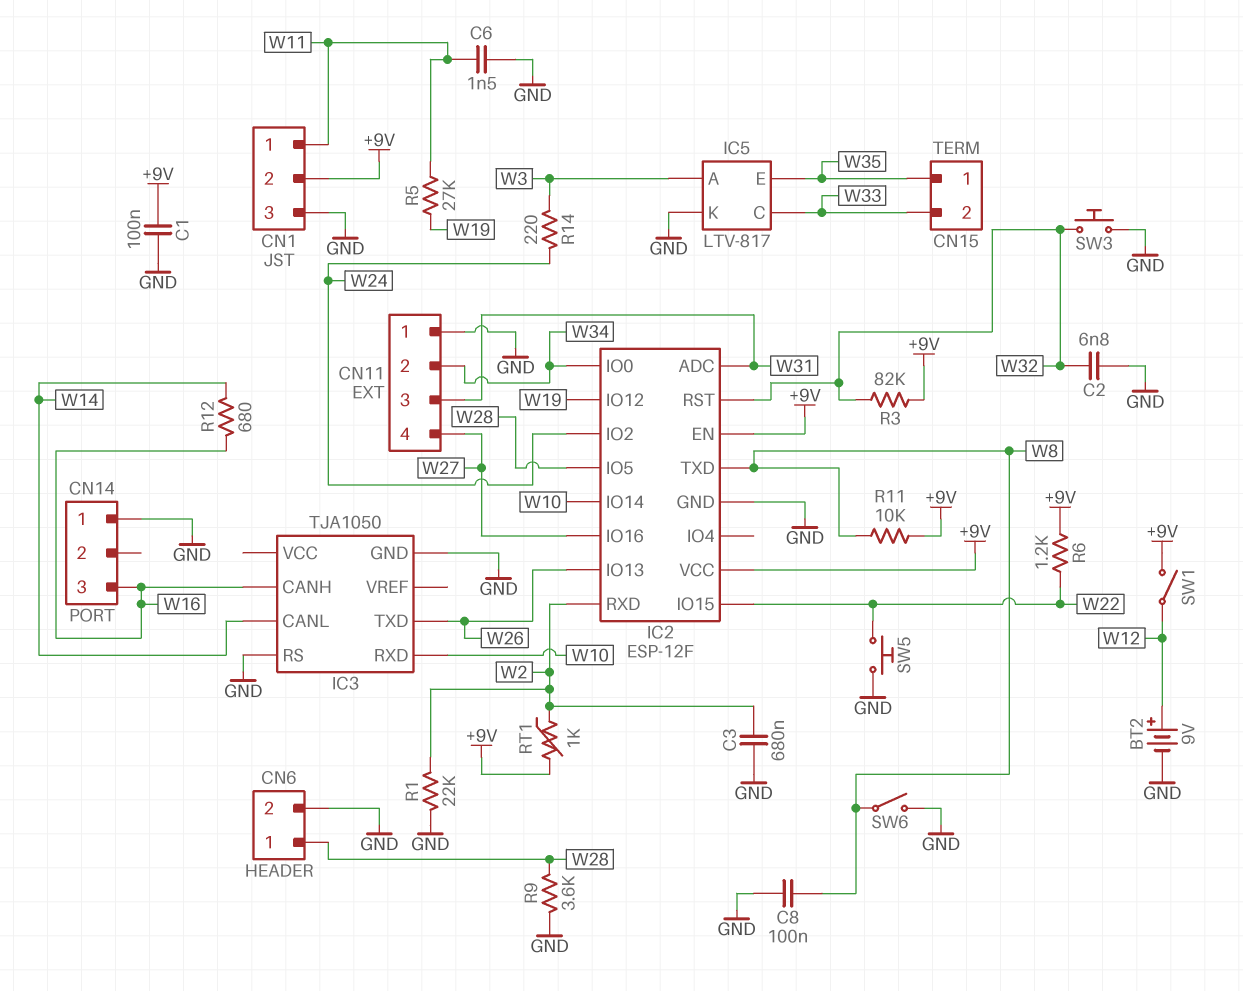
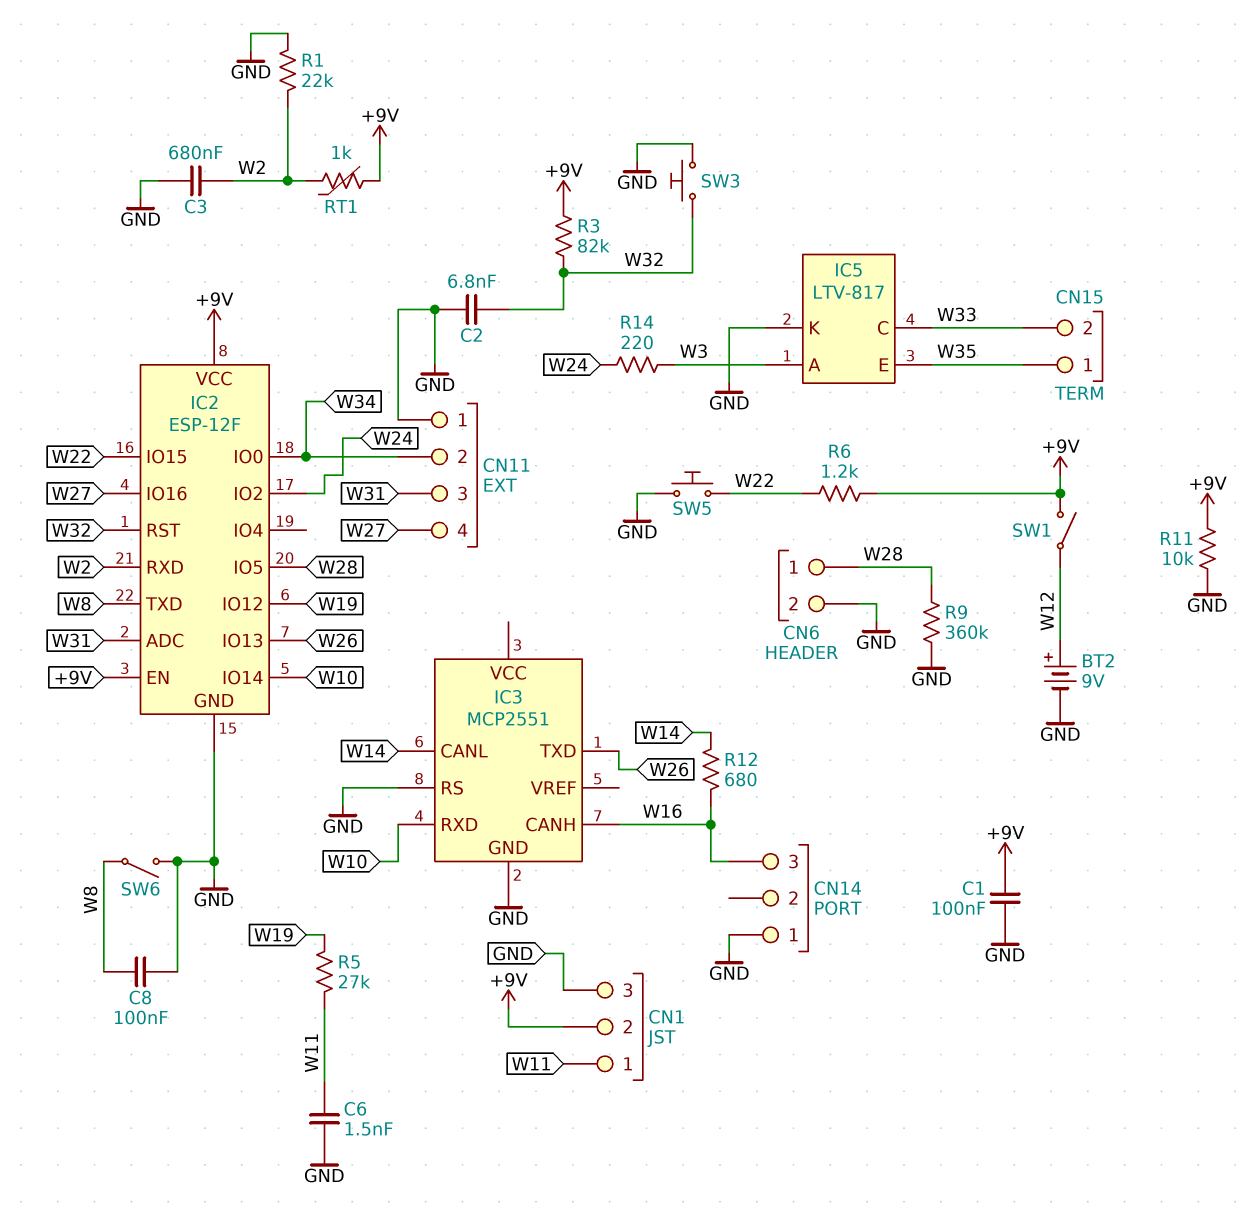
IC3: TJA1050 -> MCP2551
R9: 3.6k (GND, W28) -> 360k (GND, W28)
R11: 10k (+9V, W8) -> 10k (+9V, GND)

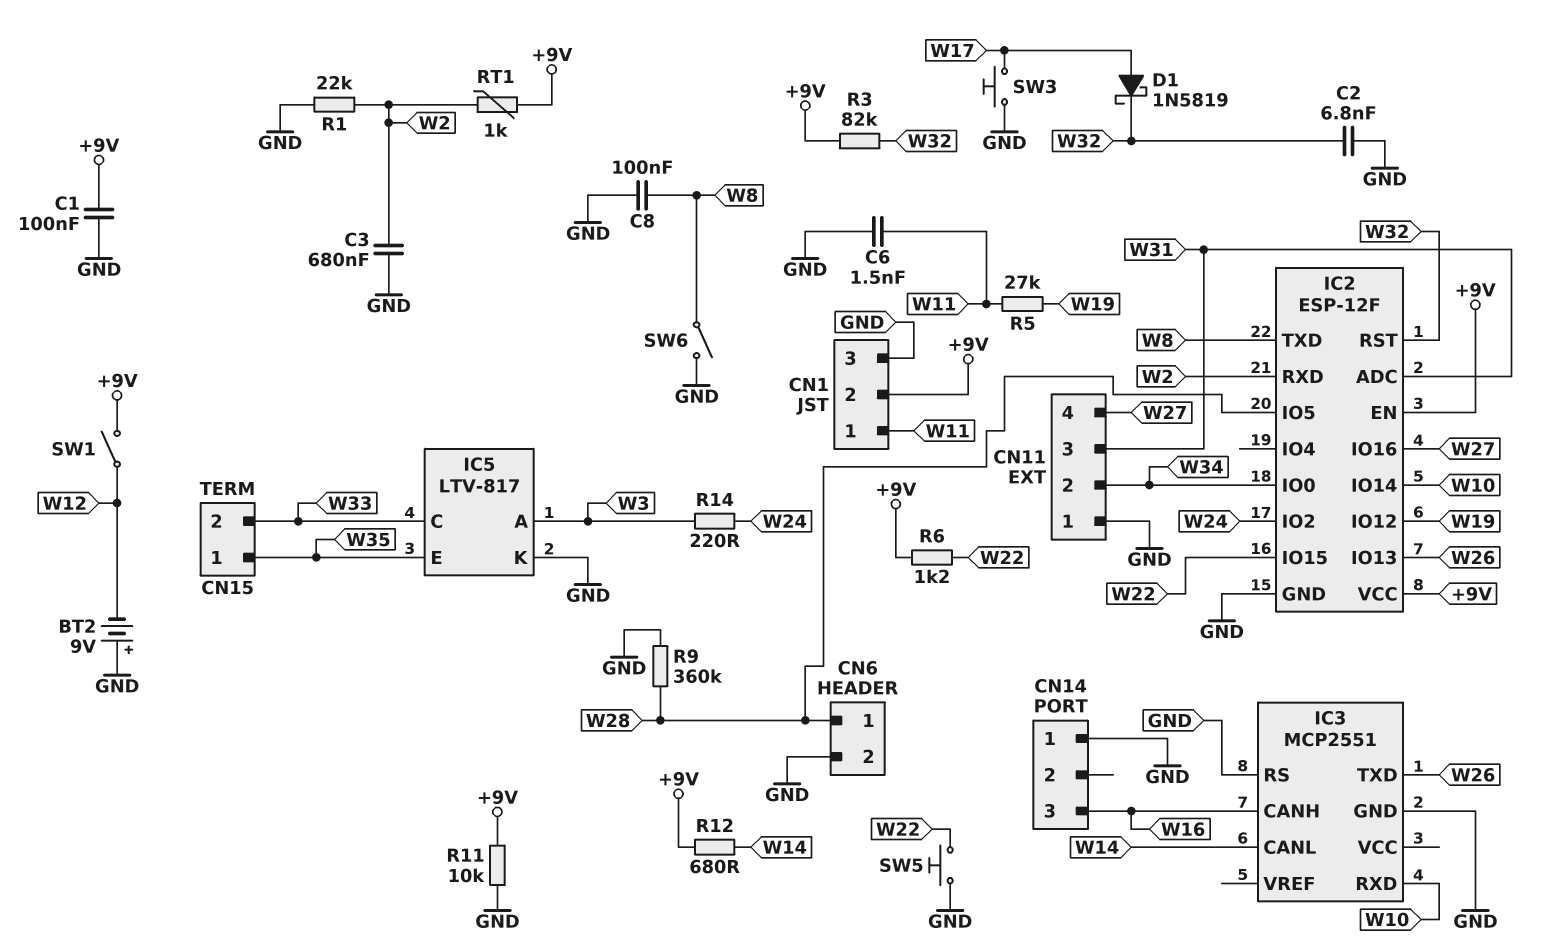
BT2: 9V (plus W12, minus GND) -> 9V (plus GND, minus W12)
D1: none -> schottky 1N5819 (A W17, K W32)
R12: 680 (W14, W16) -> 680 (+9V, W14)
SW3: button (GND, W32) -> button (GND, W17)

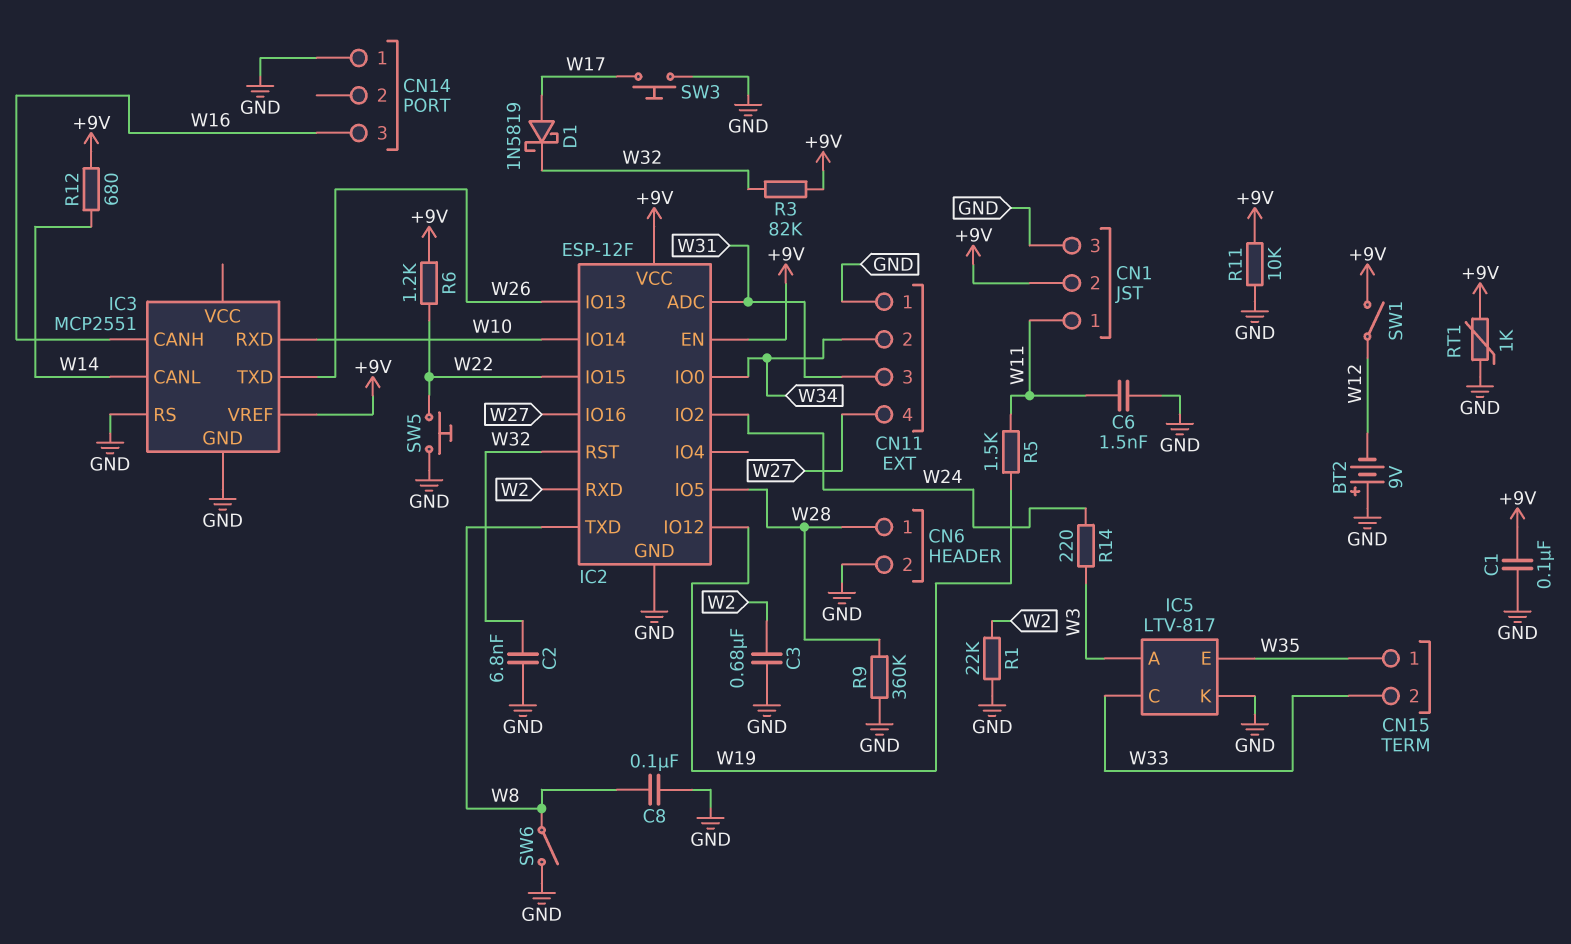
IC3 pin VREF: none -> +9V
R5: 27k (W11, W19) -> 1.5k (W11, W19)
RT1: 1k (+9V, W2) -> 1k (+9V, GND)

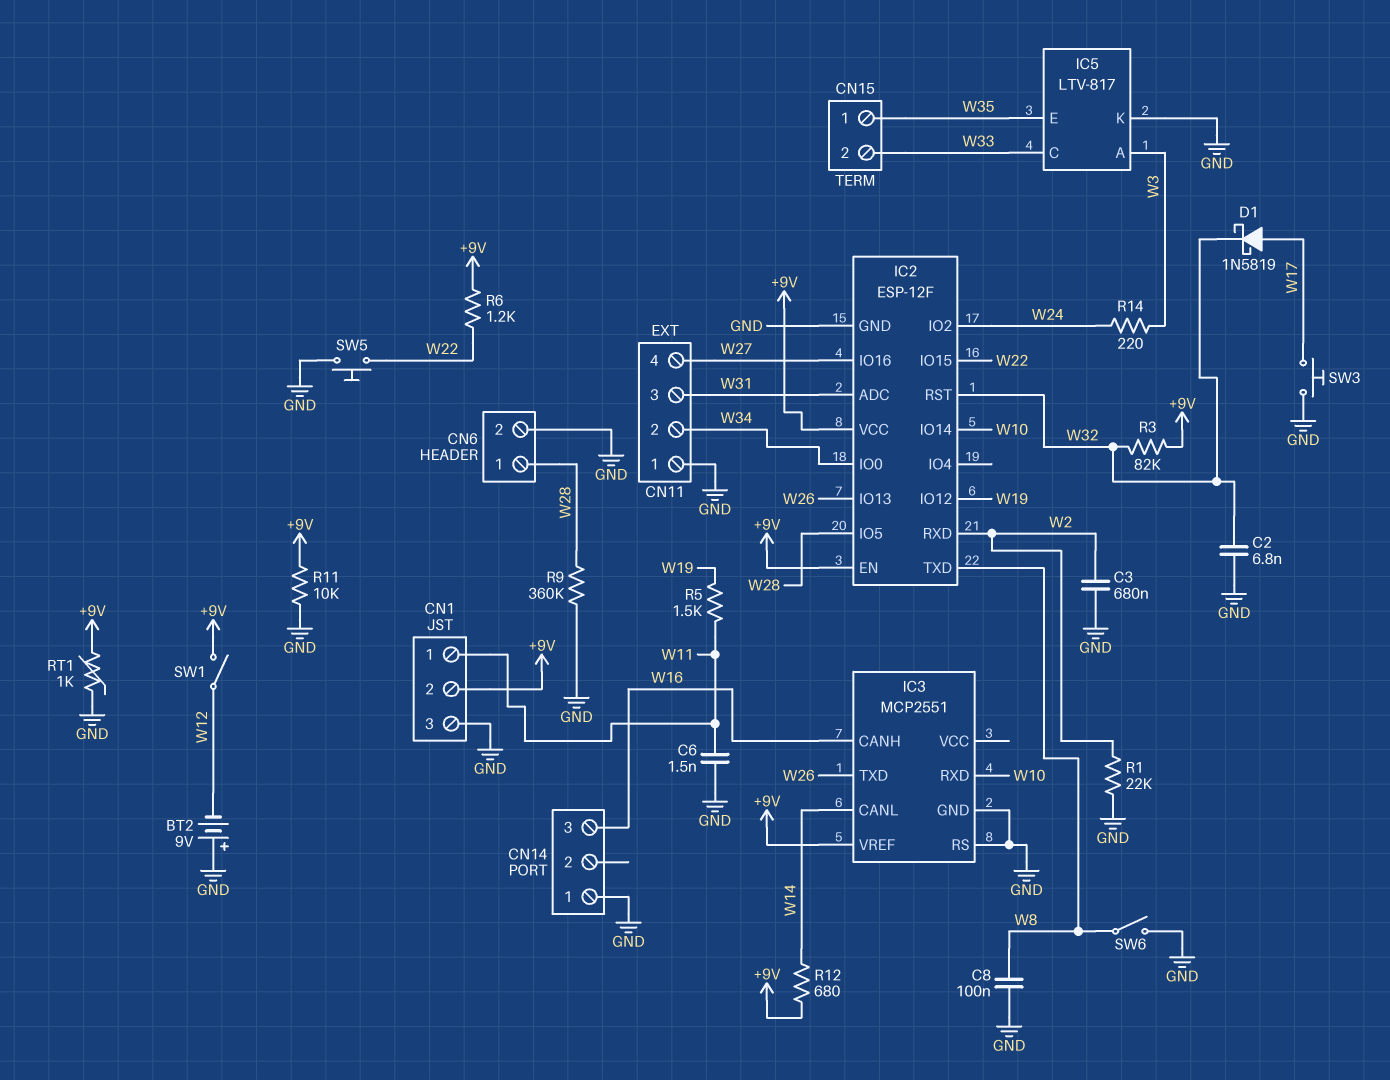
C1: 100nF (+9V, GND) -> none

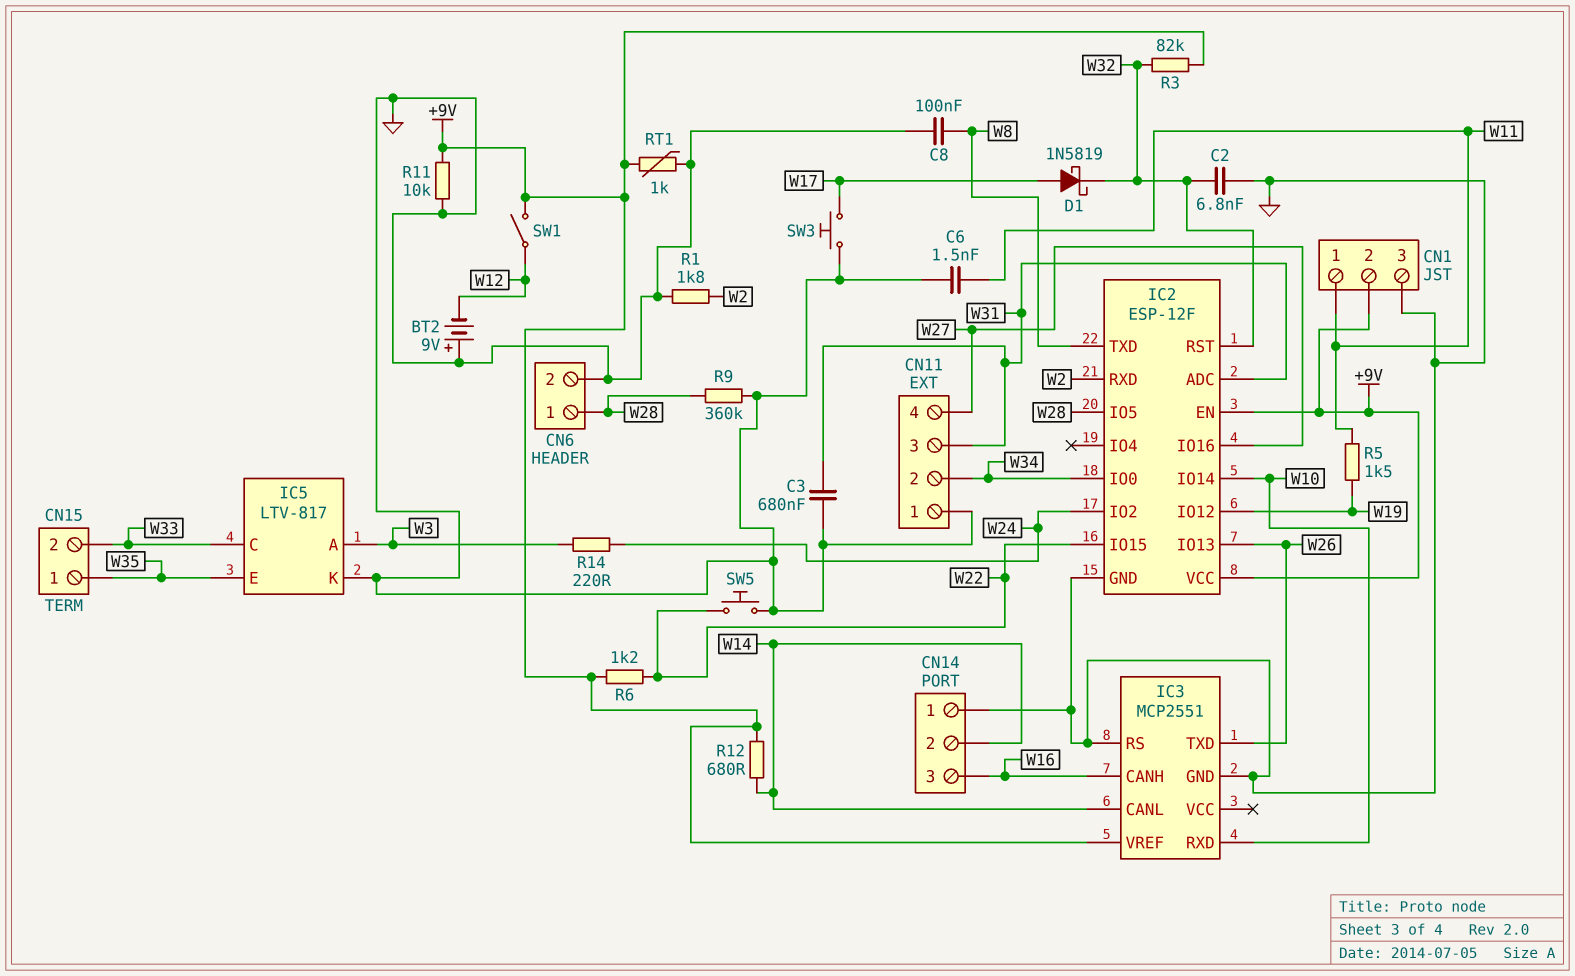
C3: 680nF (GND, W2) -> 680nF (GND, W31)
CN14 pin 2: none -> W14
R1: 22k (GND, W2) -> 1.8k (GND, W2)
SW6: switch (GND, W8) -> none

